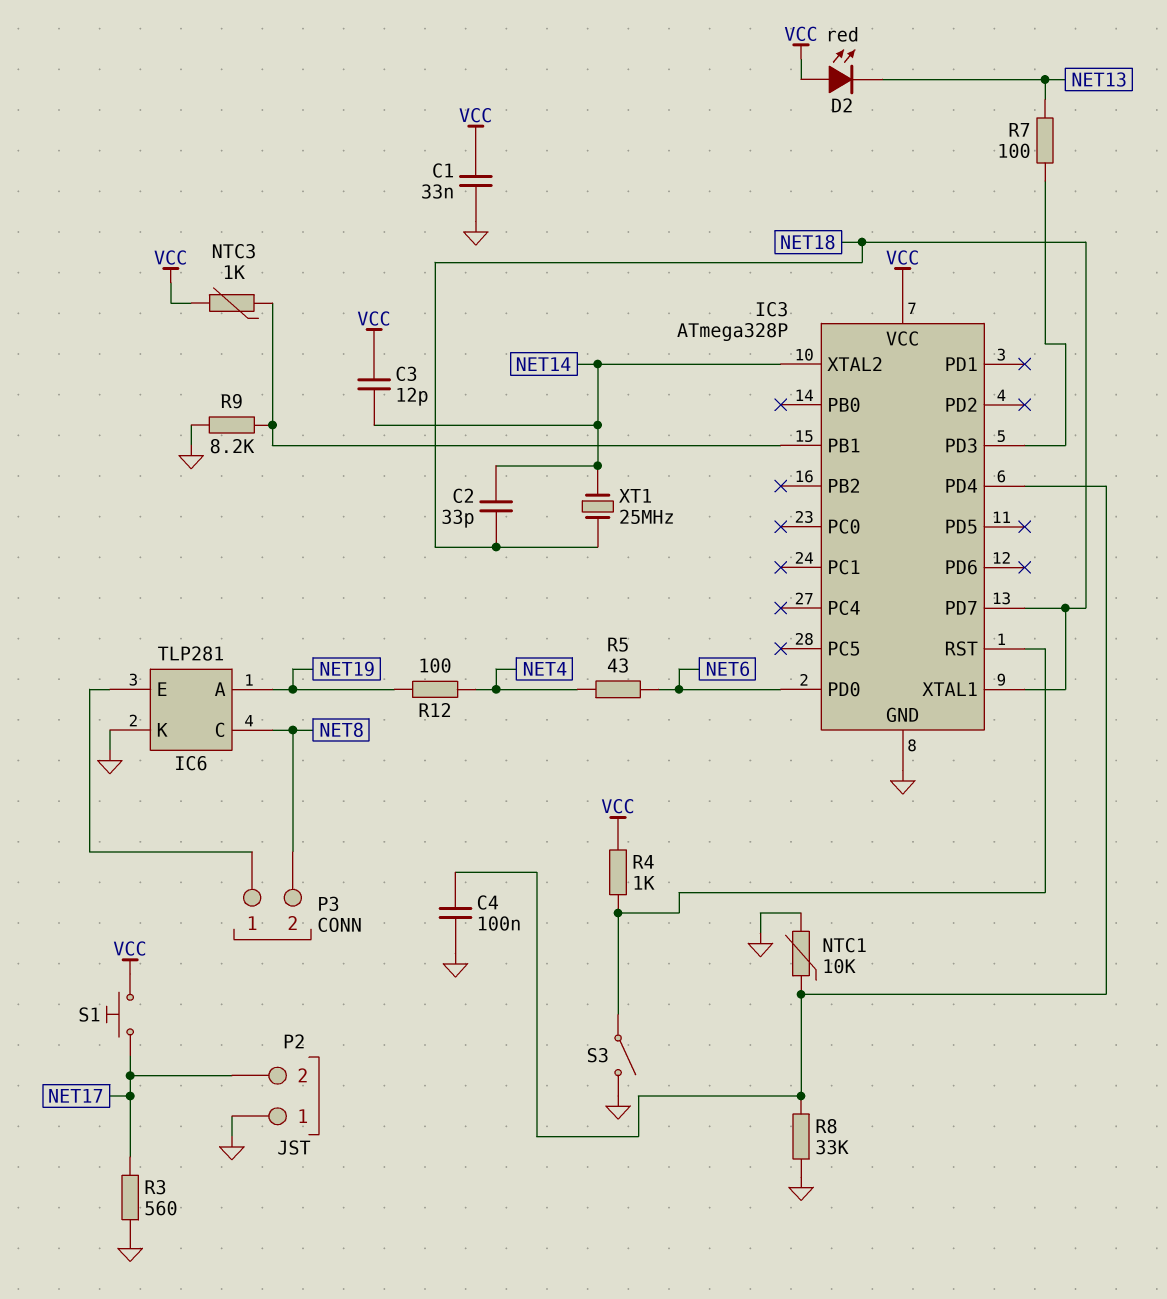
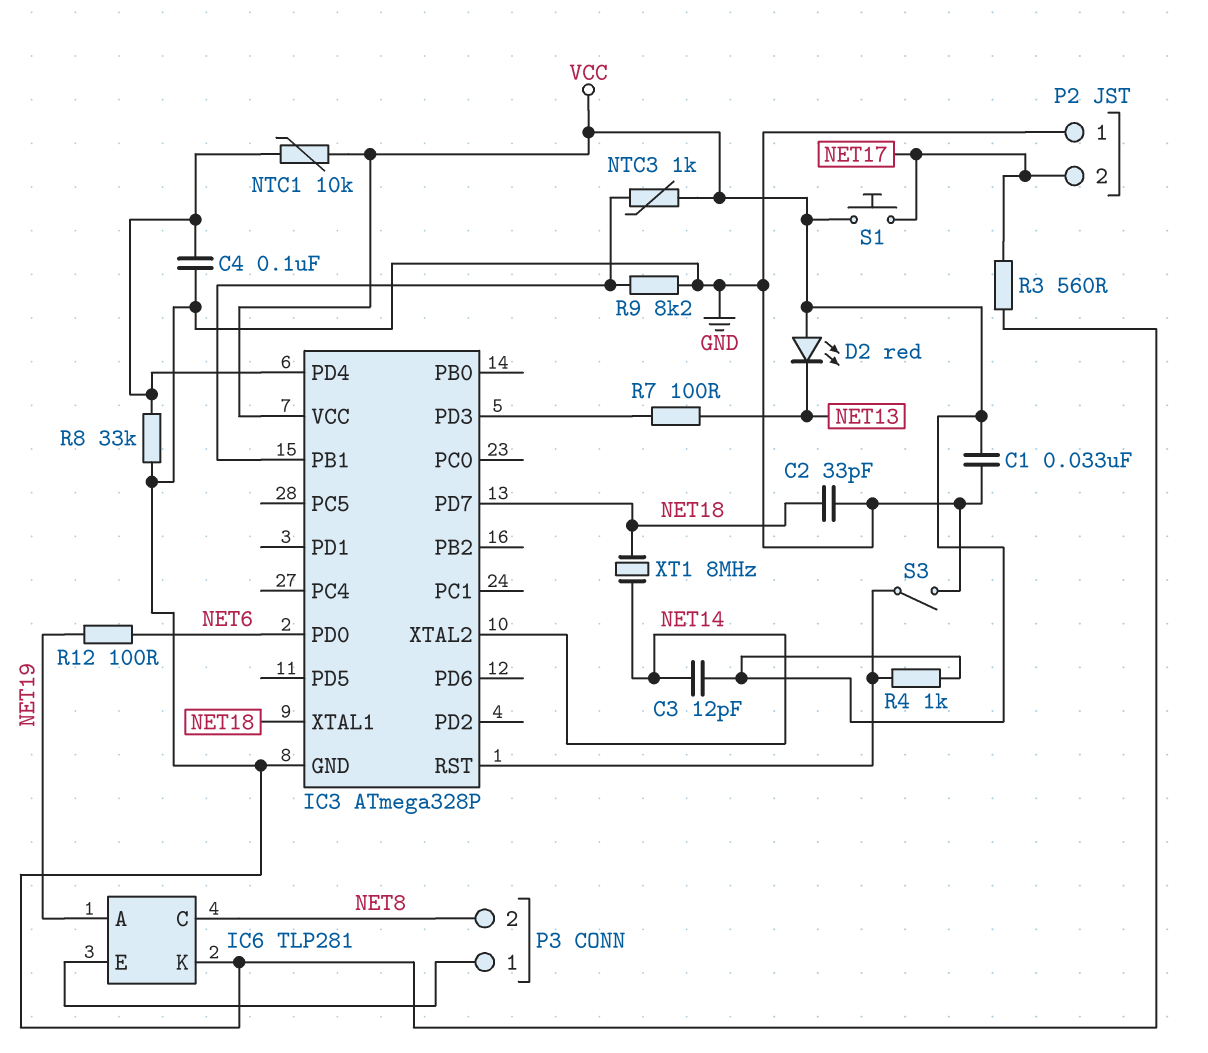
C2: 33pF (NET14, NET18) -> 33pF (GND, NET18)
NTC1: 10k (GND, IC3/PD4) -> 10k (IC3/PD4, VCC)
R5: 43 (NET4, NET6) -> none
R12: 100 (NET4, NET19) -> 100 (NET6, NET19)
XT1: 25MHz (NET14, NET18) -> 8MHz (NET14, NET18)

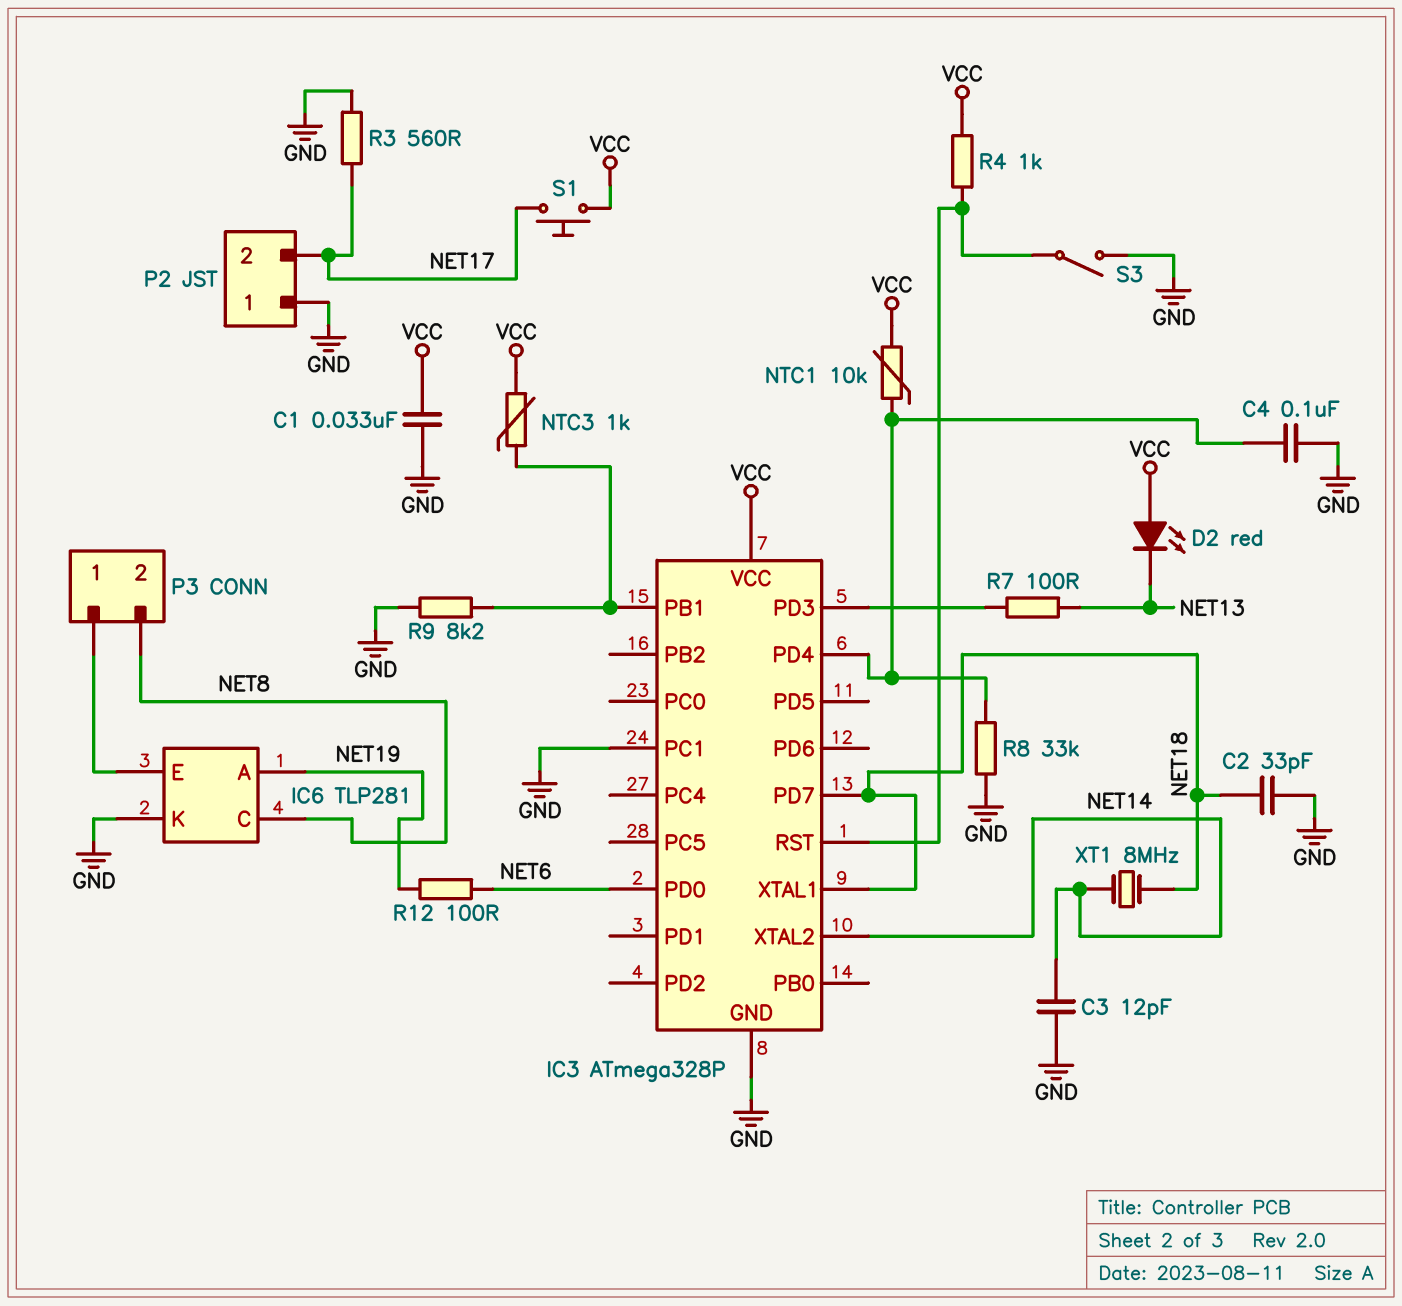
C3: 12pF (NET14, VCC) -> 12pF (GND, NET14)
IC3 pin PC1: none -> GND

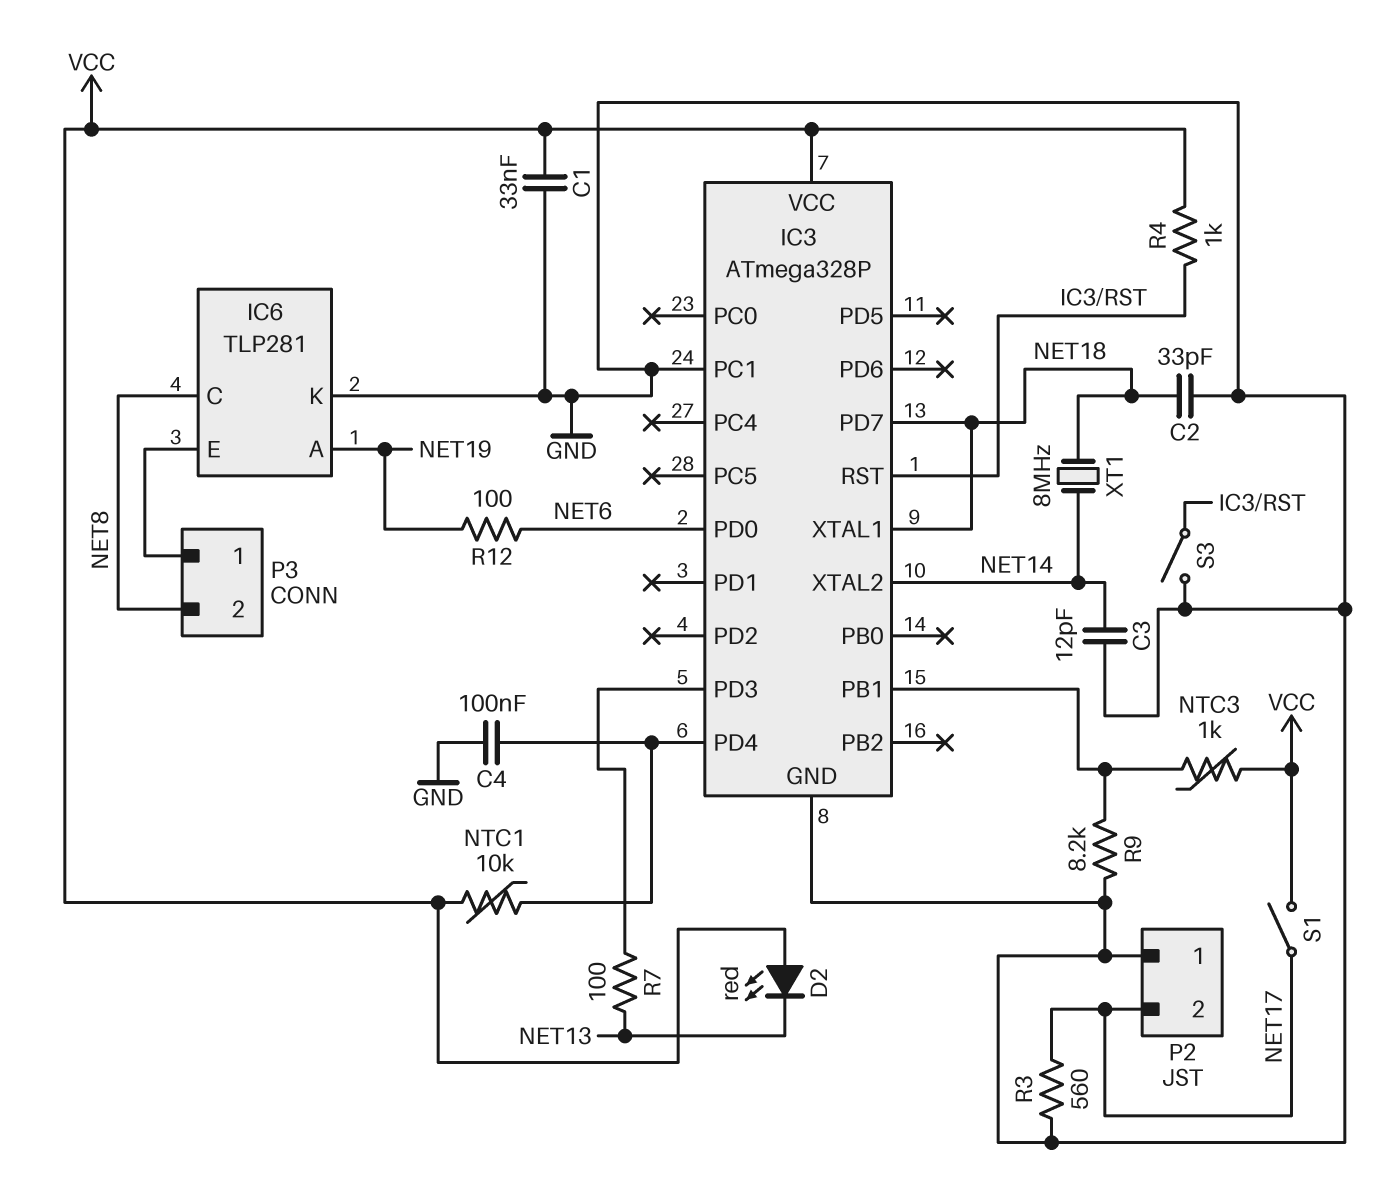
R8: 33k (GND, IC3/PD4) -> none
S1: button (NET17, VCC) -> switch (NET17, VCC)

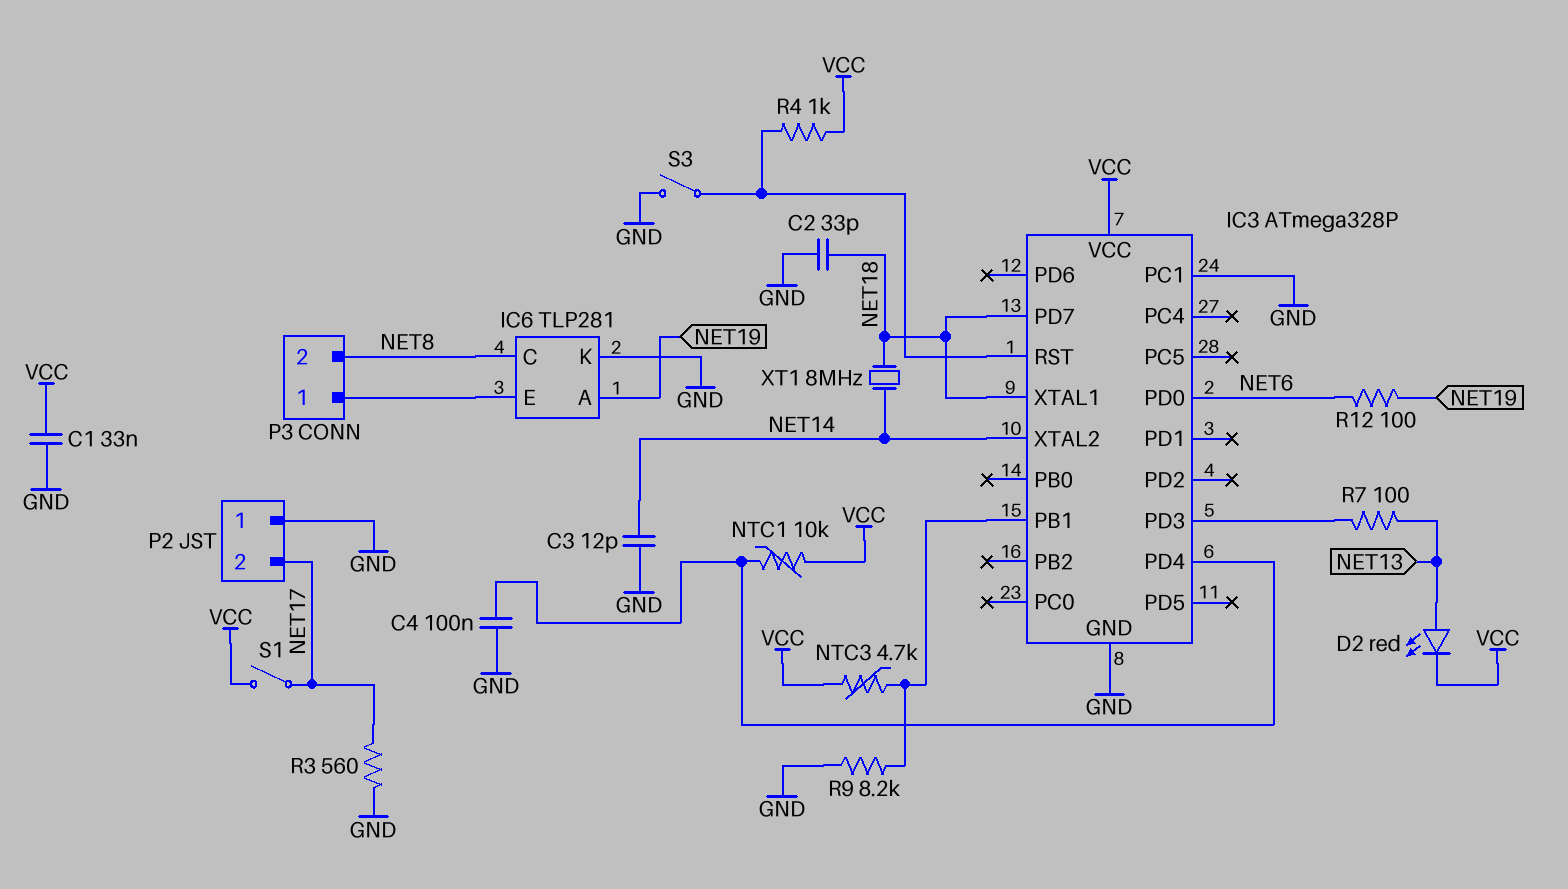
D2: LED red (A VCC, K NET13) -> LED red (A NET13, K VCC)
NTC3: 1k (IC3/PB1, VCC) -> 4.7k (IC3/PB1, VCC)

